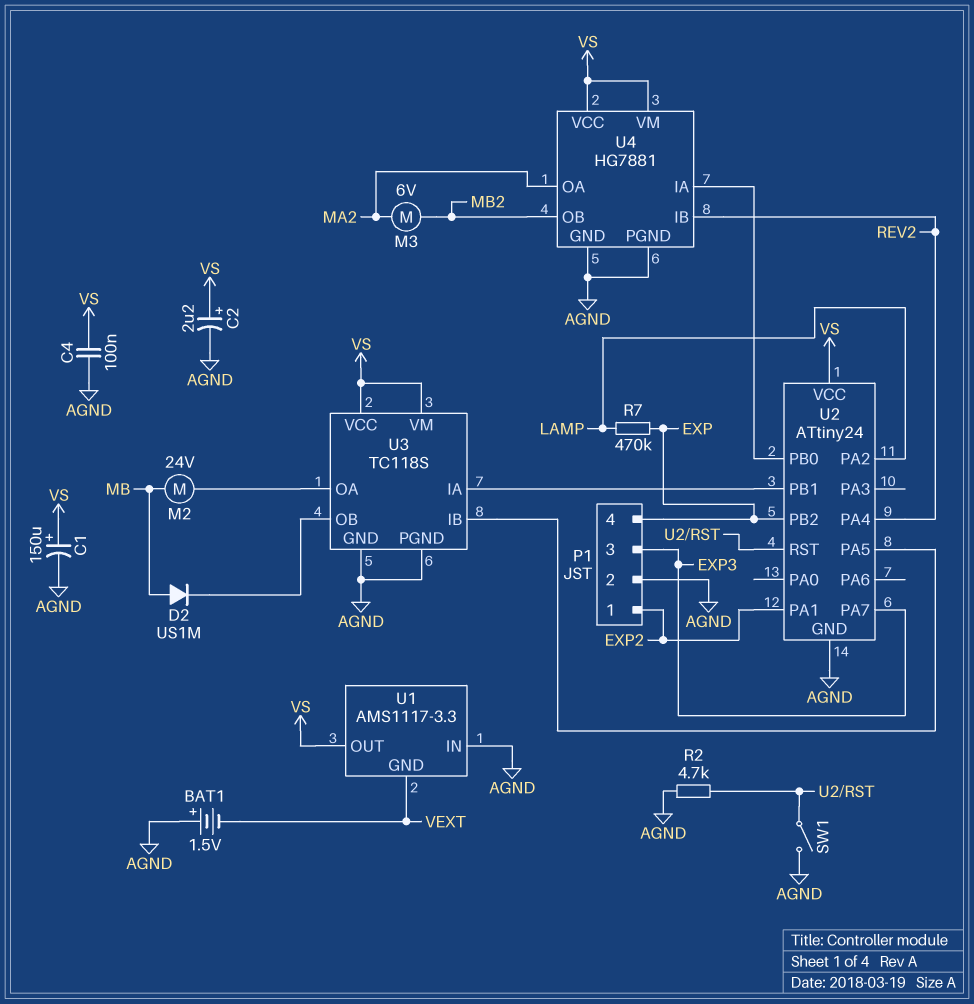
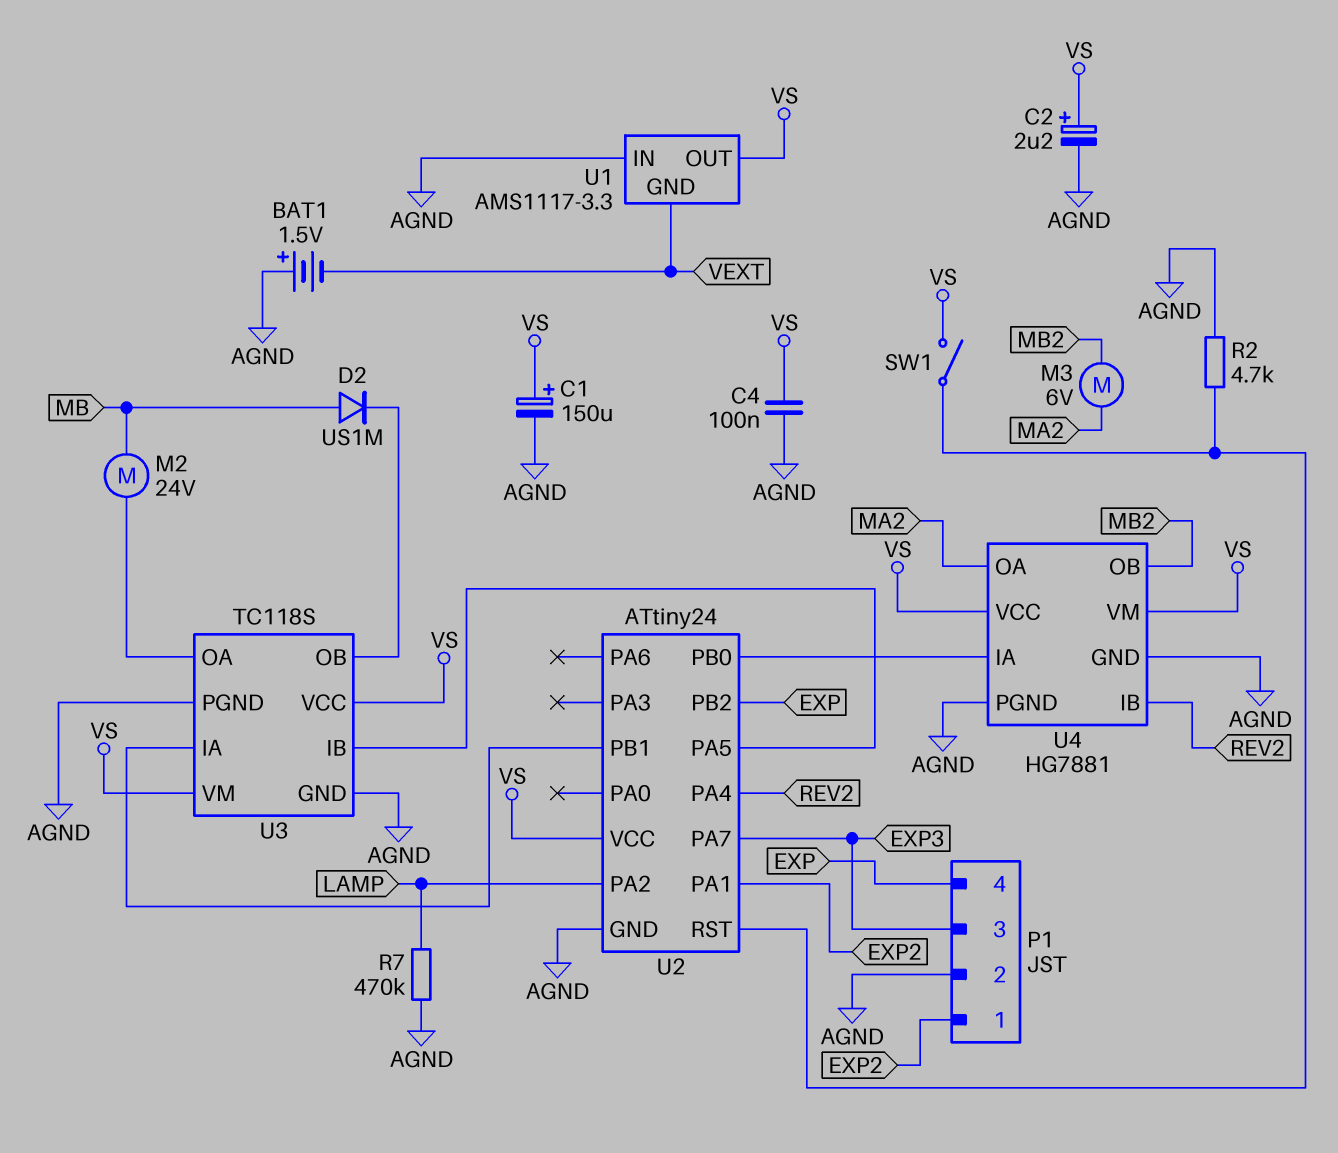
R7: 470k (EXP, LAMP) -> 470k (AGND, LAMP)
SW1: switch (AGND, U2/RST) -> switch (U2/RST, VS)

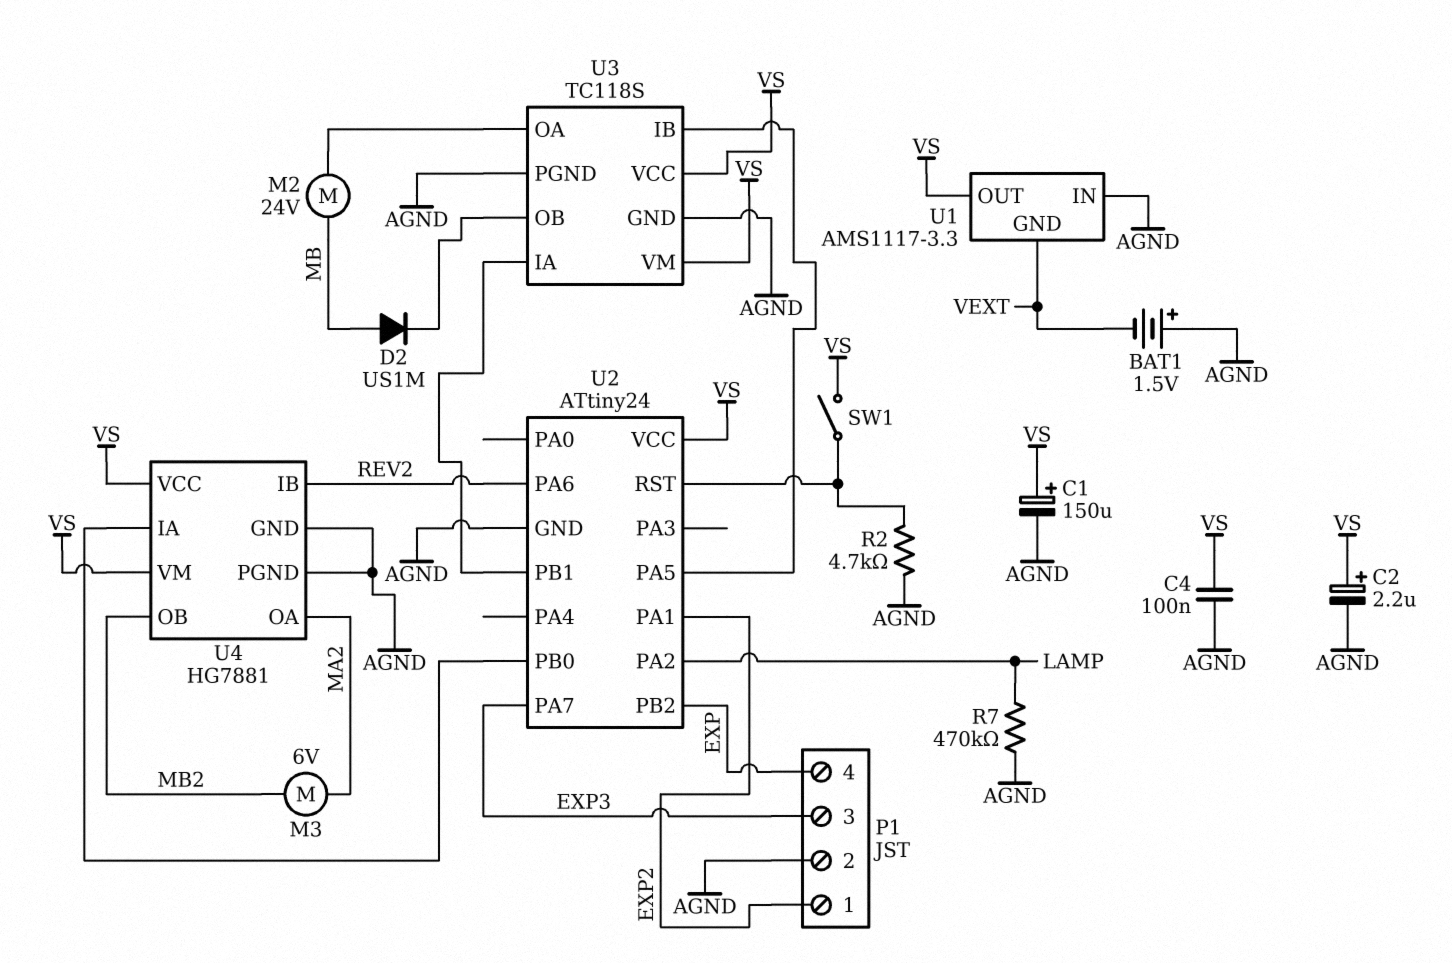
U2 pin PA4: REV2 -> none
U2 pin PA6: none -> REV2

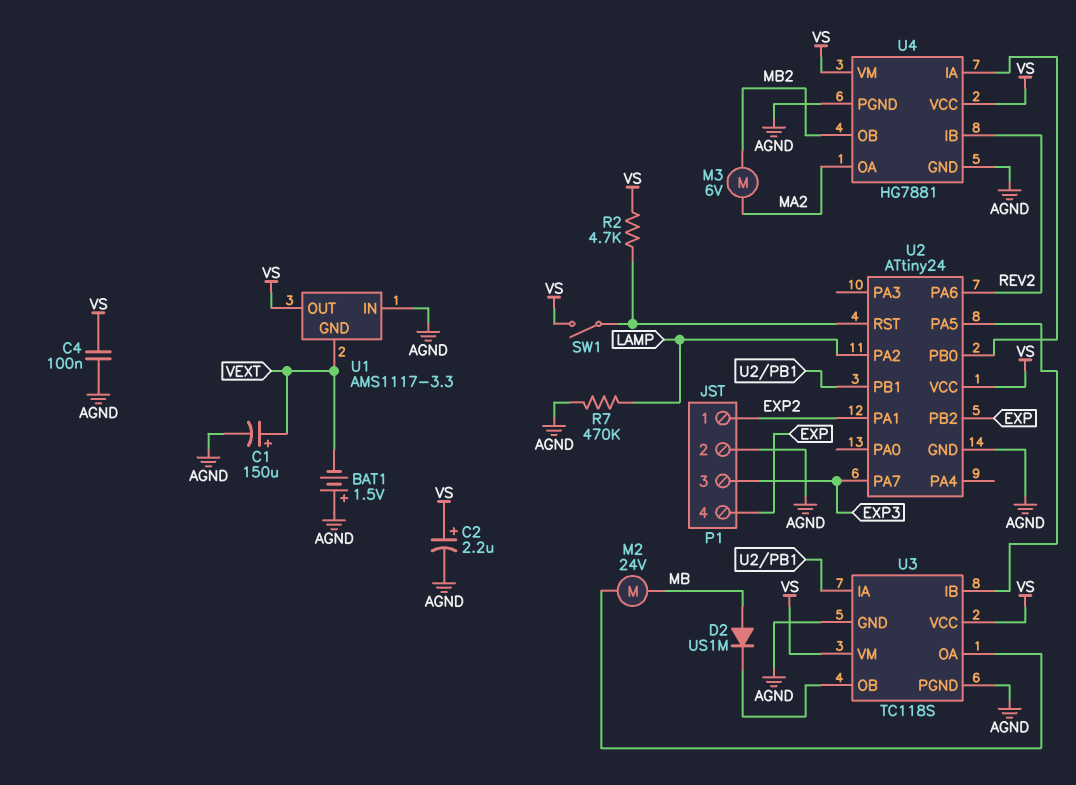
C1: 150uF (plus VS, minus AGND) -> 150uF (plus VEXT, minus AGND)
R2: 4.7k (AGND, U2/RST) -> 4.7k (U2/RST, VS)

